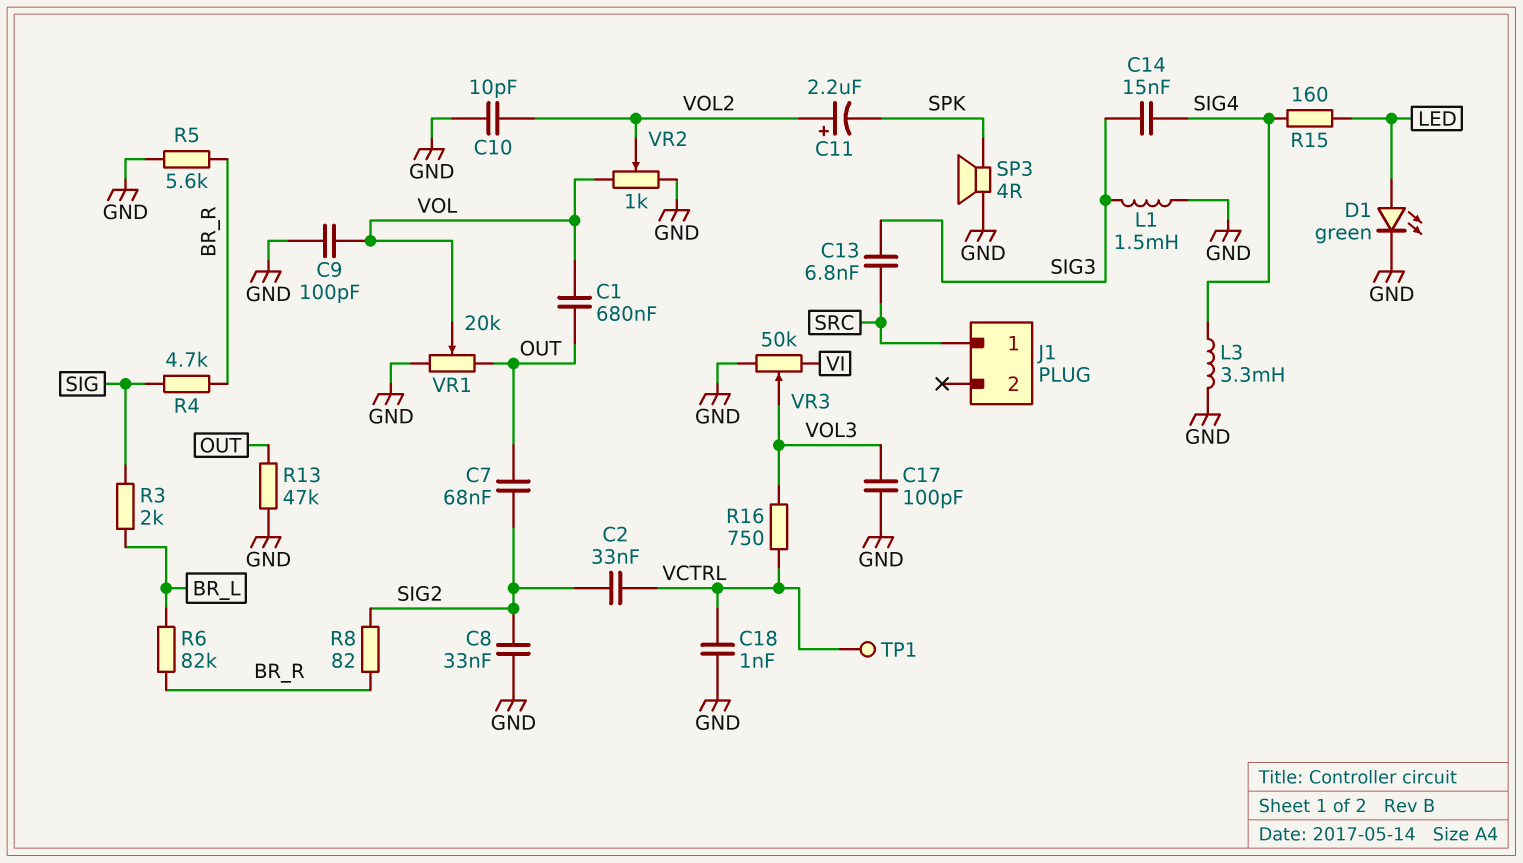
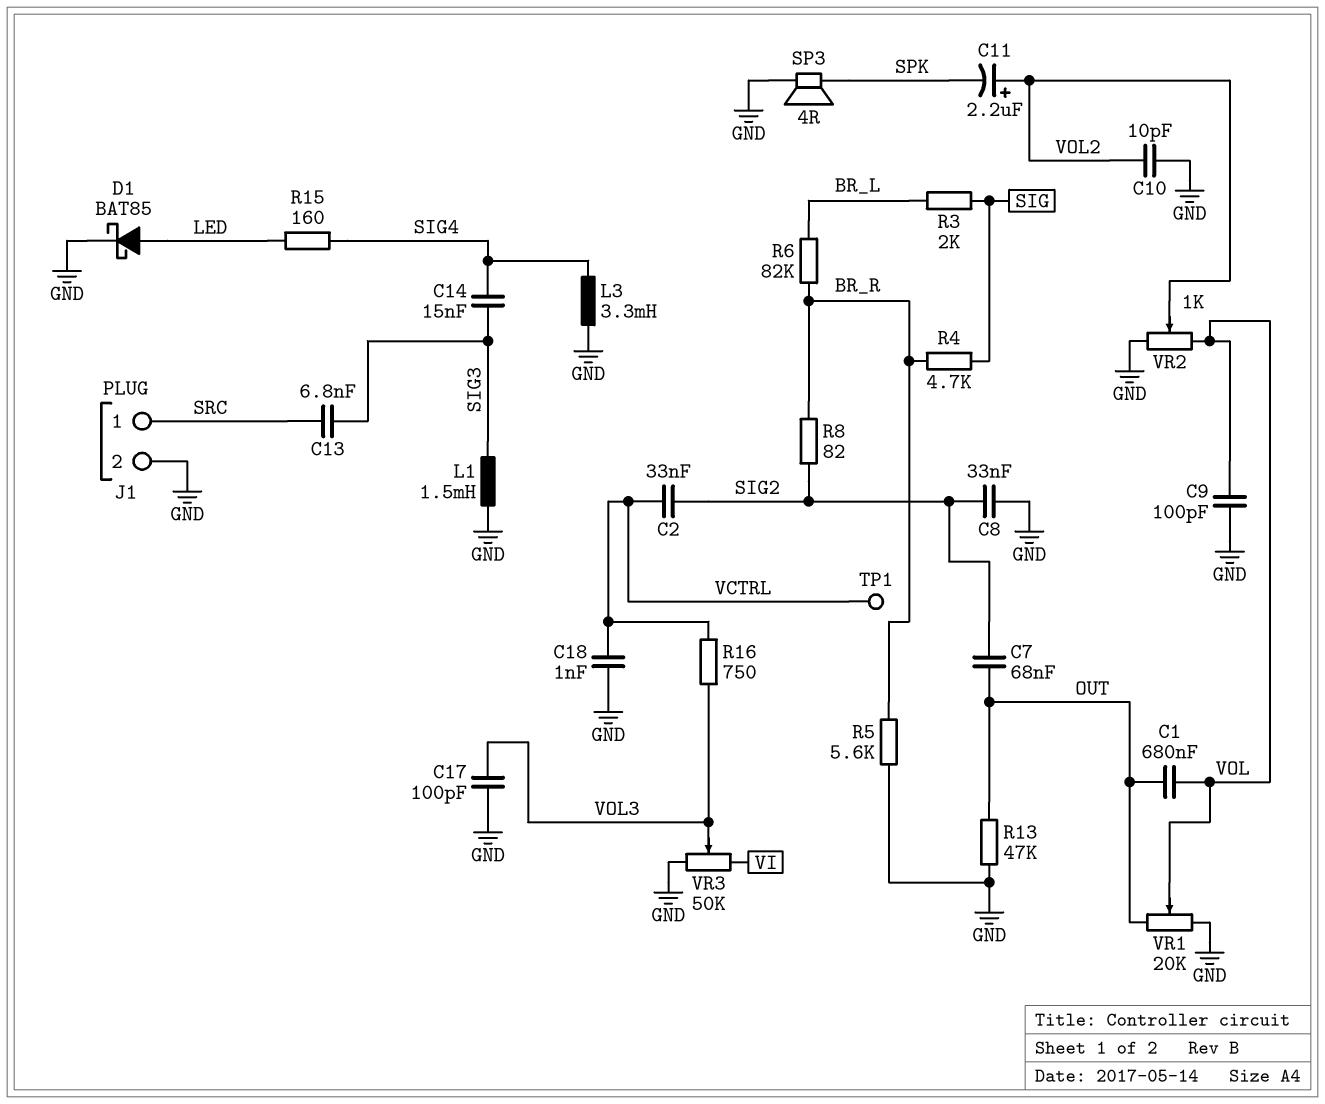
D1: LED green (A LED, K GND) -> schottky BAT85 (A LED, K GND)
J1 pin 2: none -> GND

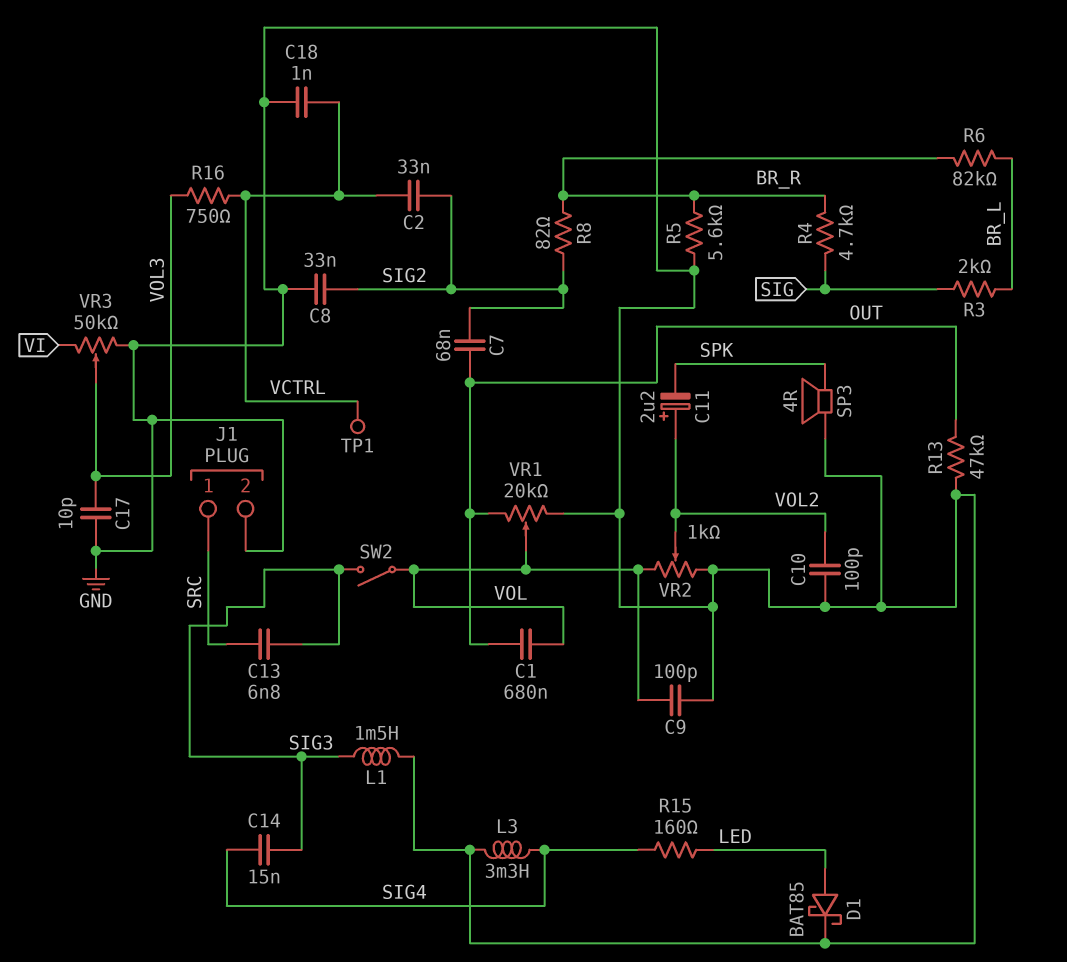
C10: 10pF (GND, VOL2) -> 100pF (GND, VOL2)
C17: 100pF (GND, VOL3) -> 10pF (GND, VOL3)
SW2: none -> switch (SIG3, VOL)

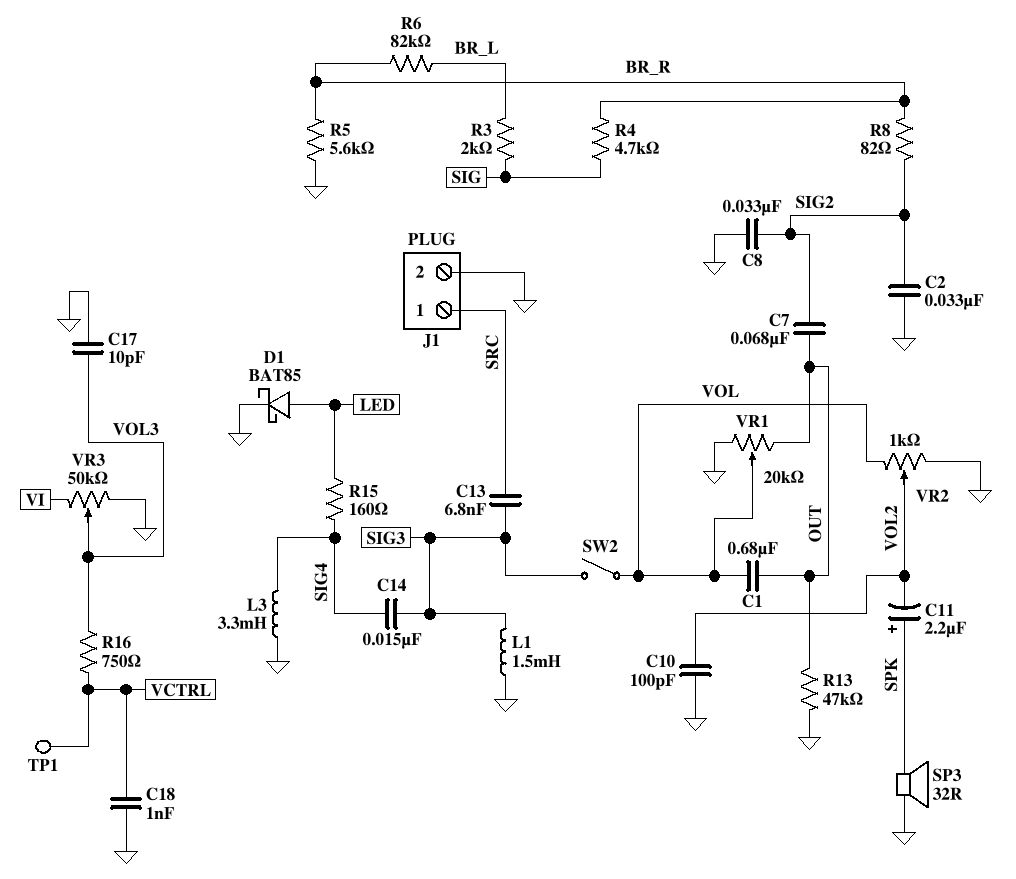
C2: 33nF (SIG2, VCTRL) -> 33nF (GND, SIG2)
C9: 100pF (GND, VOL) -> none
C11: 2.2uF (plus VOL2, minus SPK) -> 2.2uF (plus SPK, minus VOL2)
SP3: speaker 4R (GND, SPK) -> speaker 32R (GND, SPK)

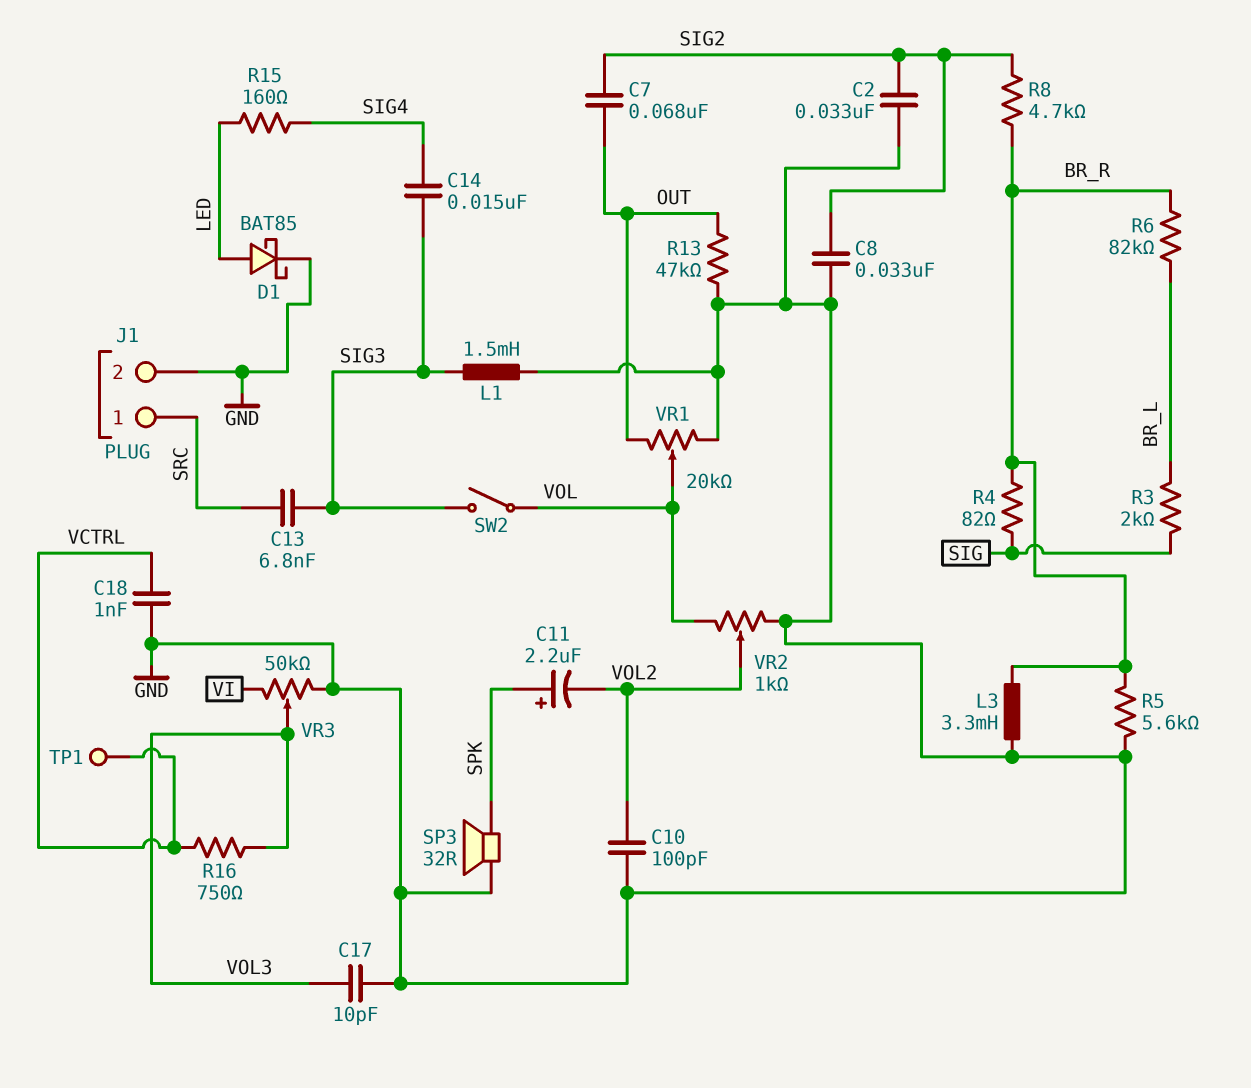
C1: 680nF (OUT, VOL) -> none
L3: 3.3mH (GND, SIG4) -> 3.3mH (BR_R, GND)
R4: 4.7k (BR_R, SIG) -> 82 (BR_R, SIG)
R8: 82 (BR_R, SIG2) -> 4.7k (BR_R, SIG2)

